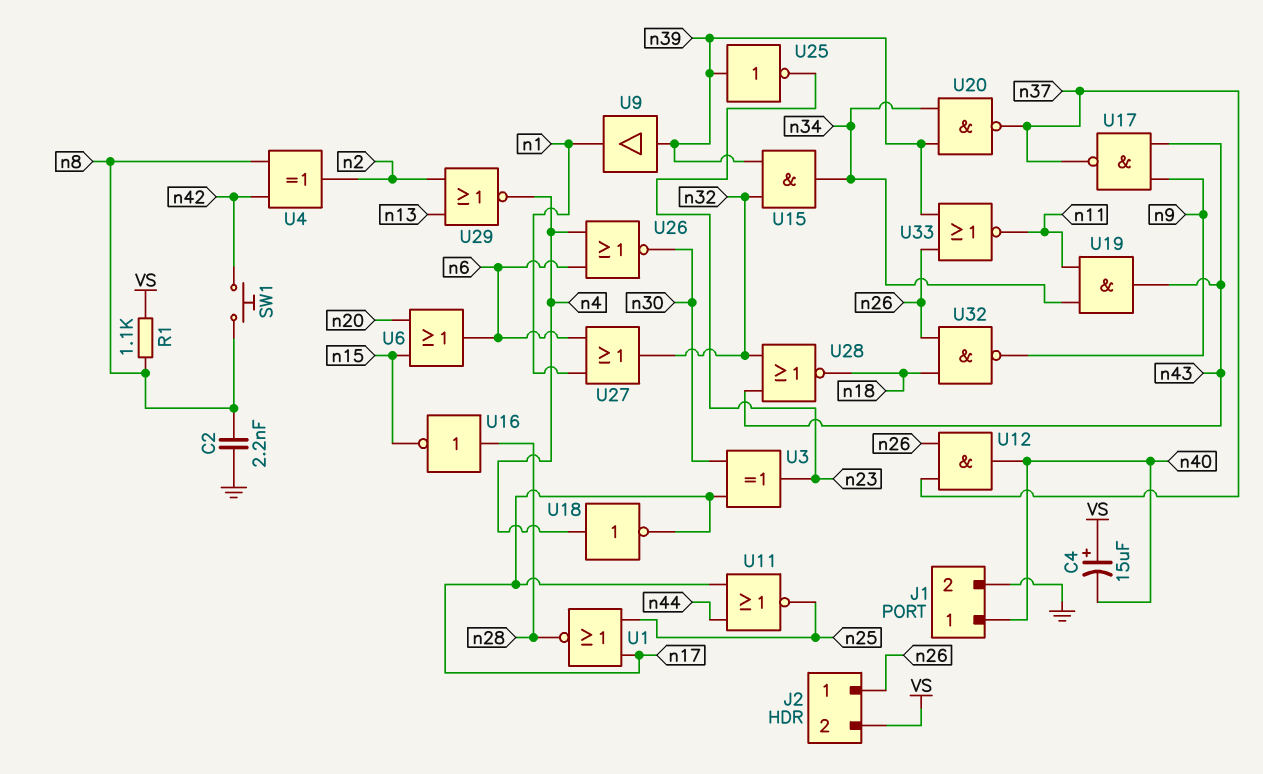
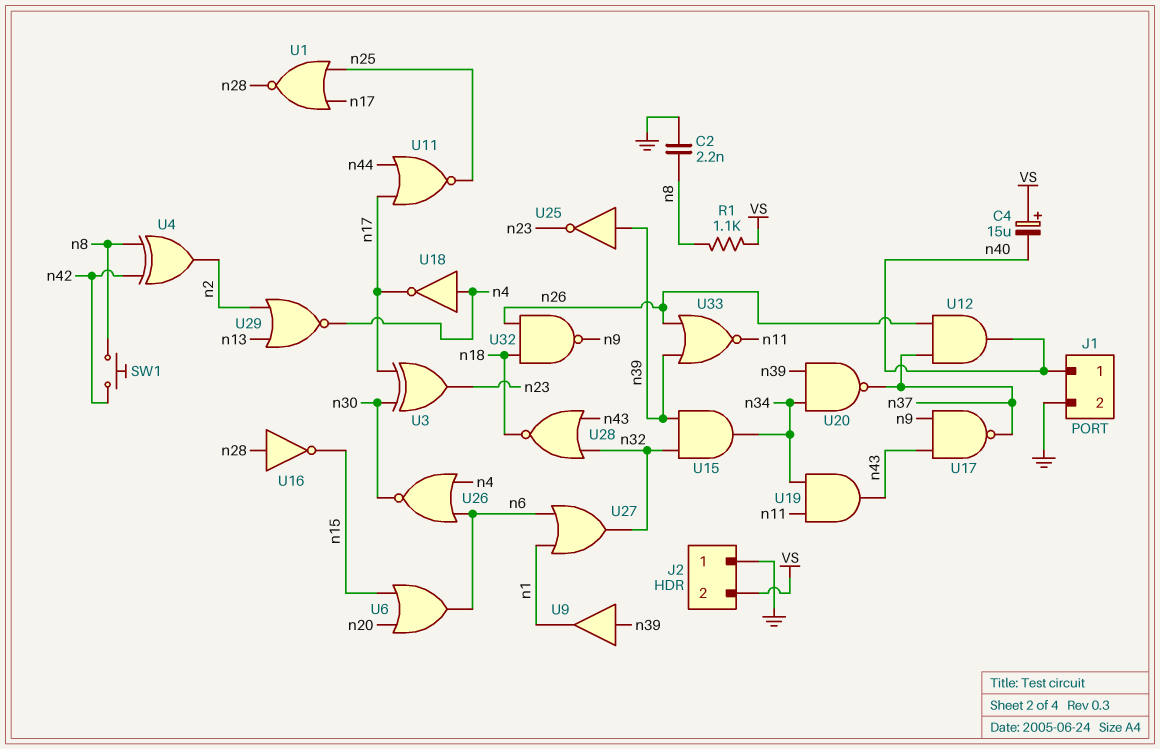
J2 pin 1: n26 -> GND

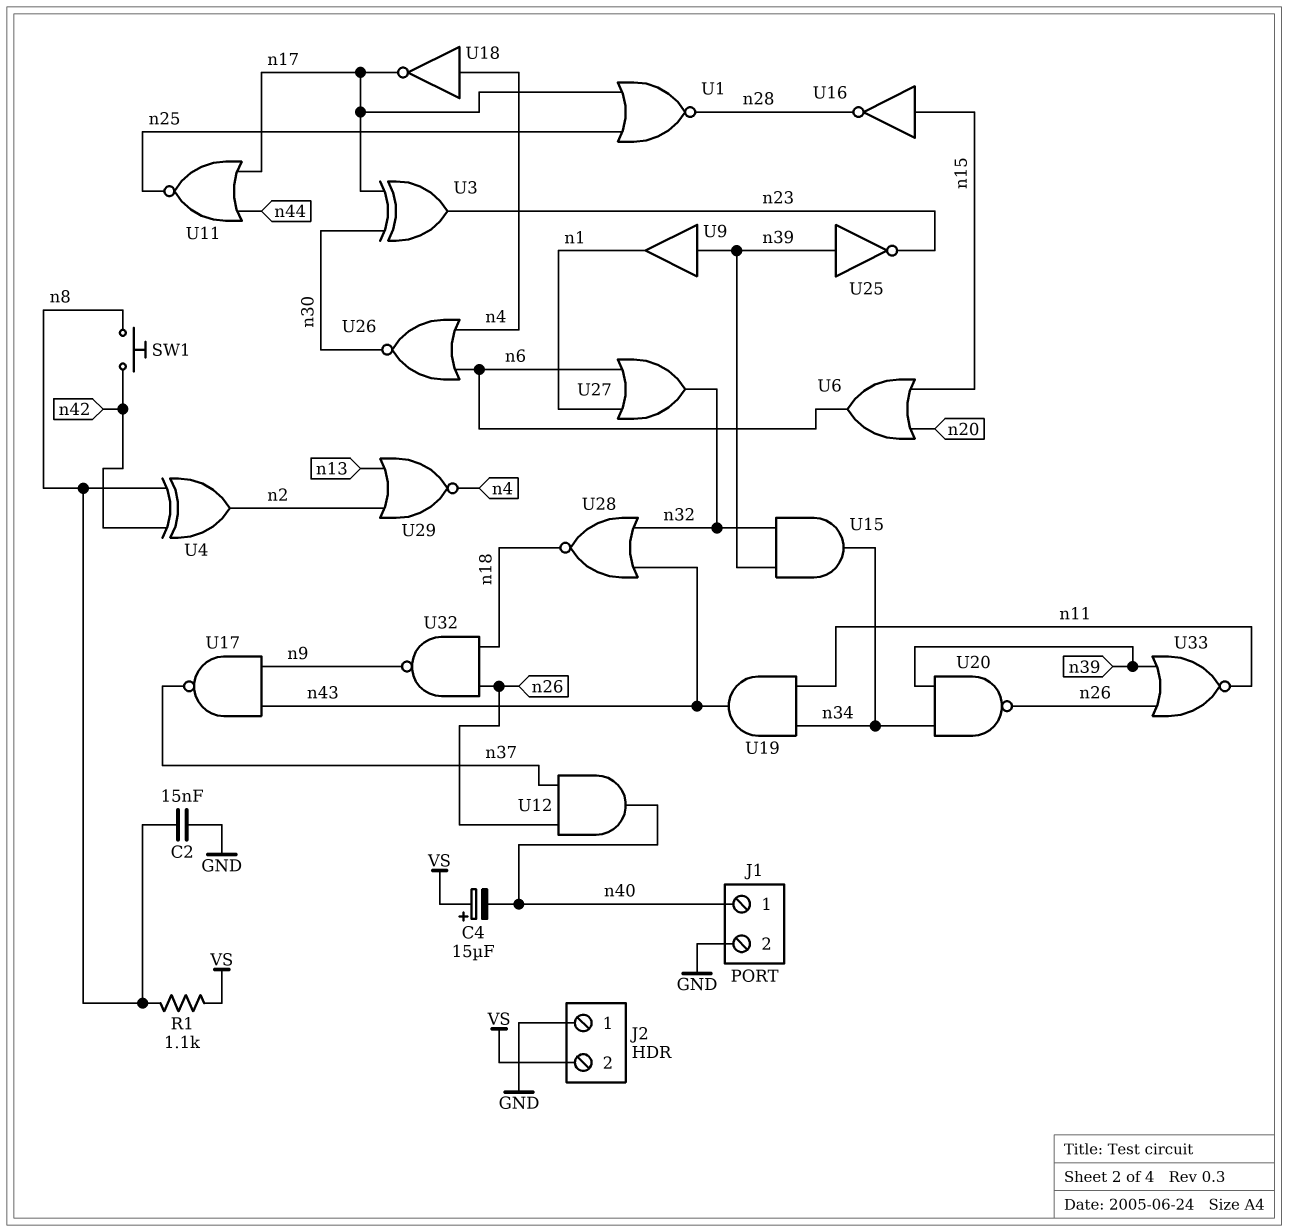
C2: 2.2nF (GND, n8) -> 15nF (GND, n8)
U16: NOT (in n28, out n15) -> NOT (in n15, out n28)
U20: NAND (in n34, in n39, out n37) -> NAND (in n34, in n39, out n26)

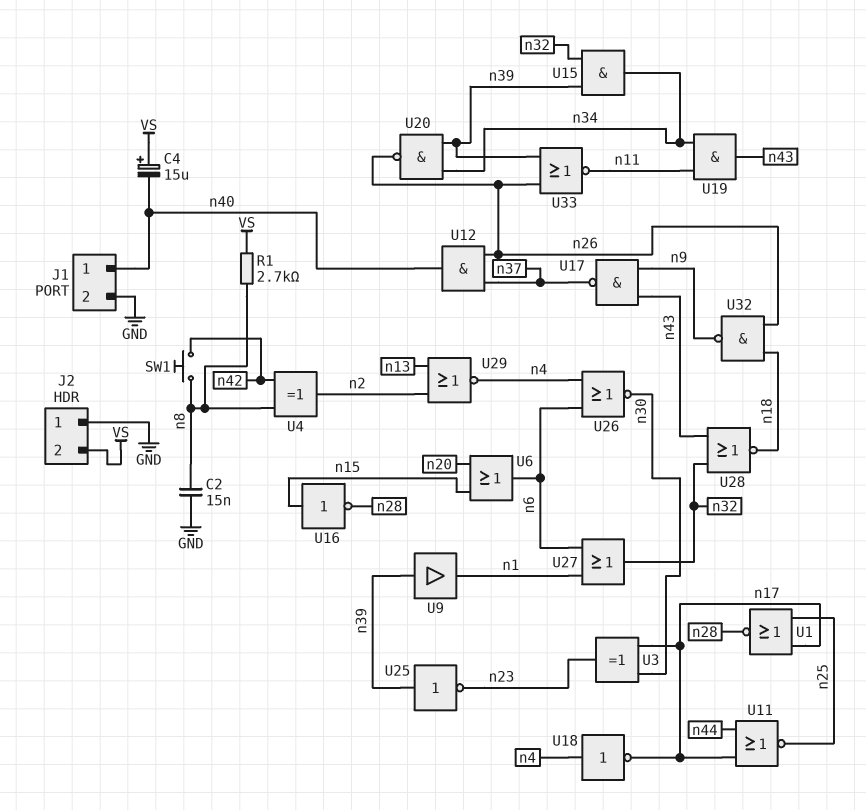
R1: 1.1k (VS, n8) -> 2.7k (VS, n8)

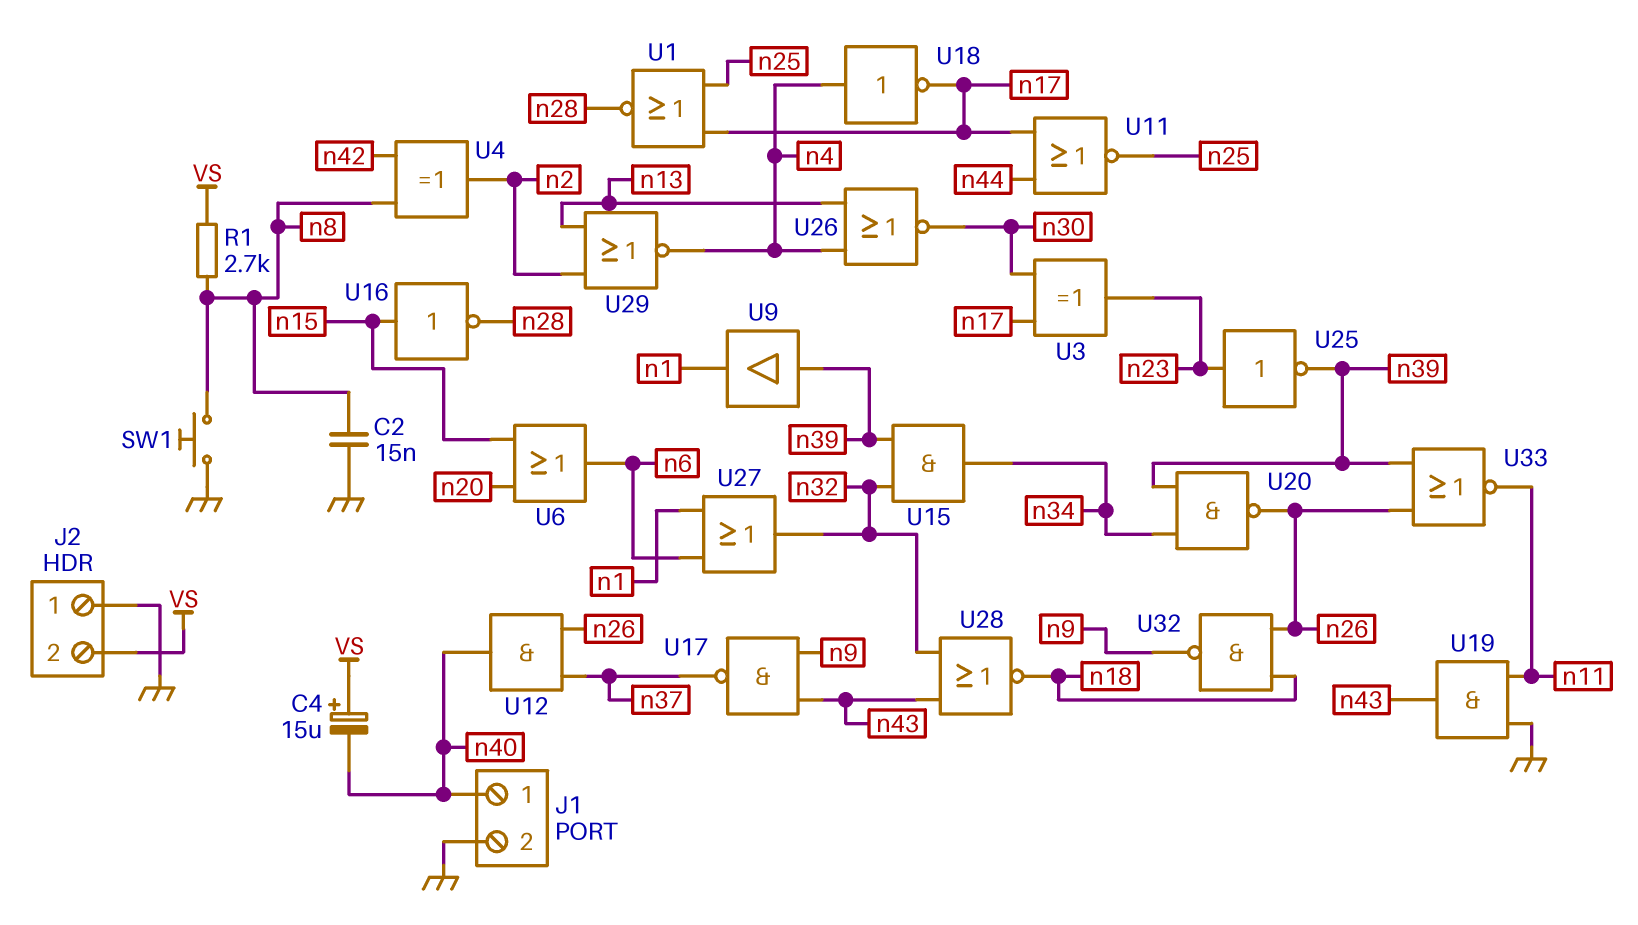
SW1: button (n8, n42) -> button (GND, n8)
U19: AND (in n11, in n34, out n43) -> AND (in GND, in n11, out n43)
U25: NOT (in n39, out n23) -> NOT (in n23, out n39)
U26: NOR (in n4, in n6, out n30) -> NOR (in n4, in n13, out n30)

